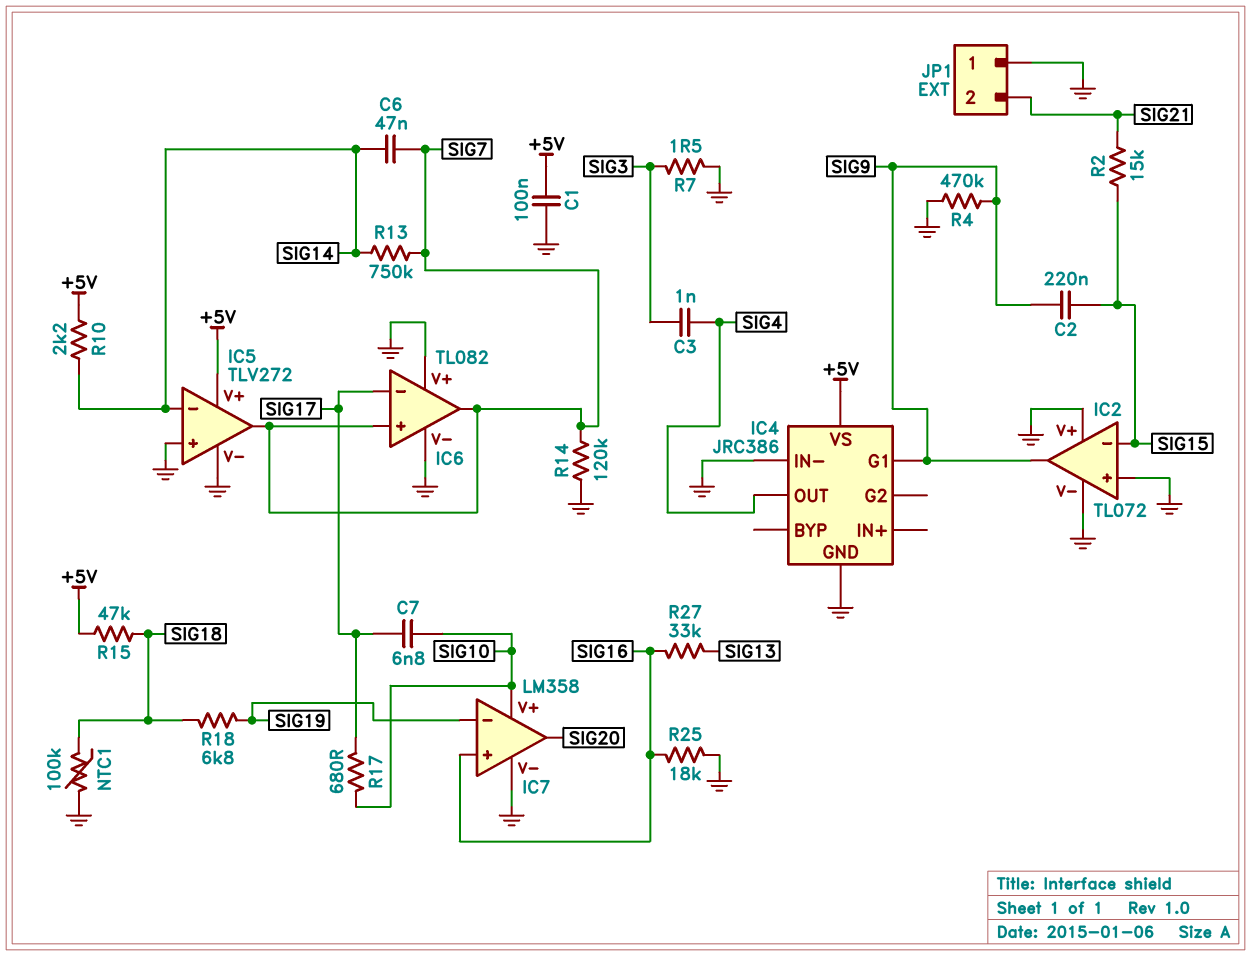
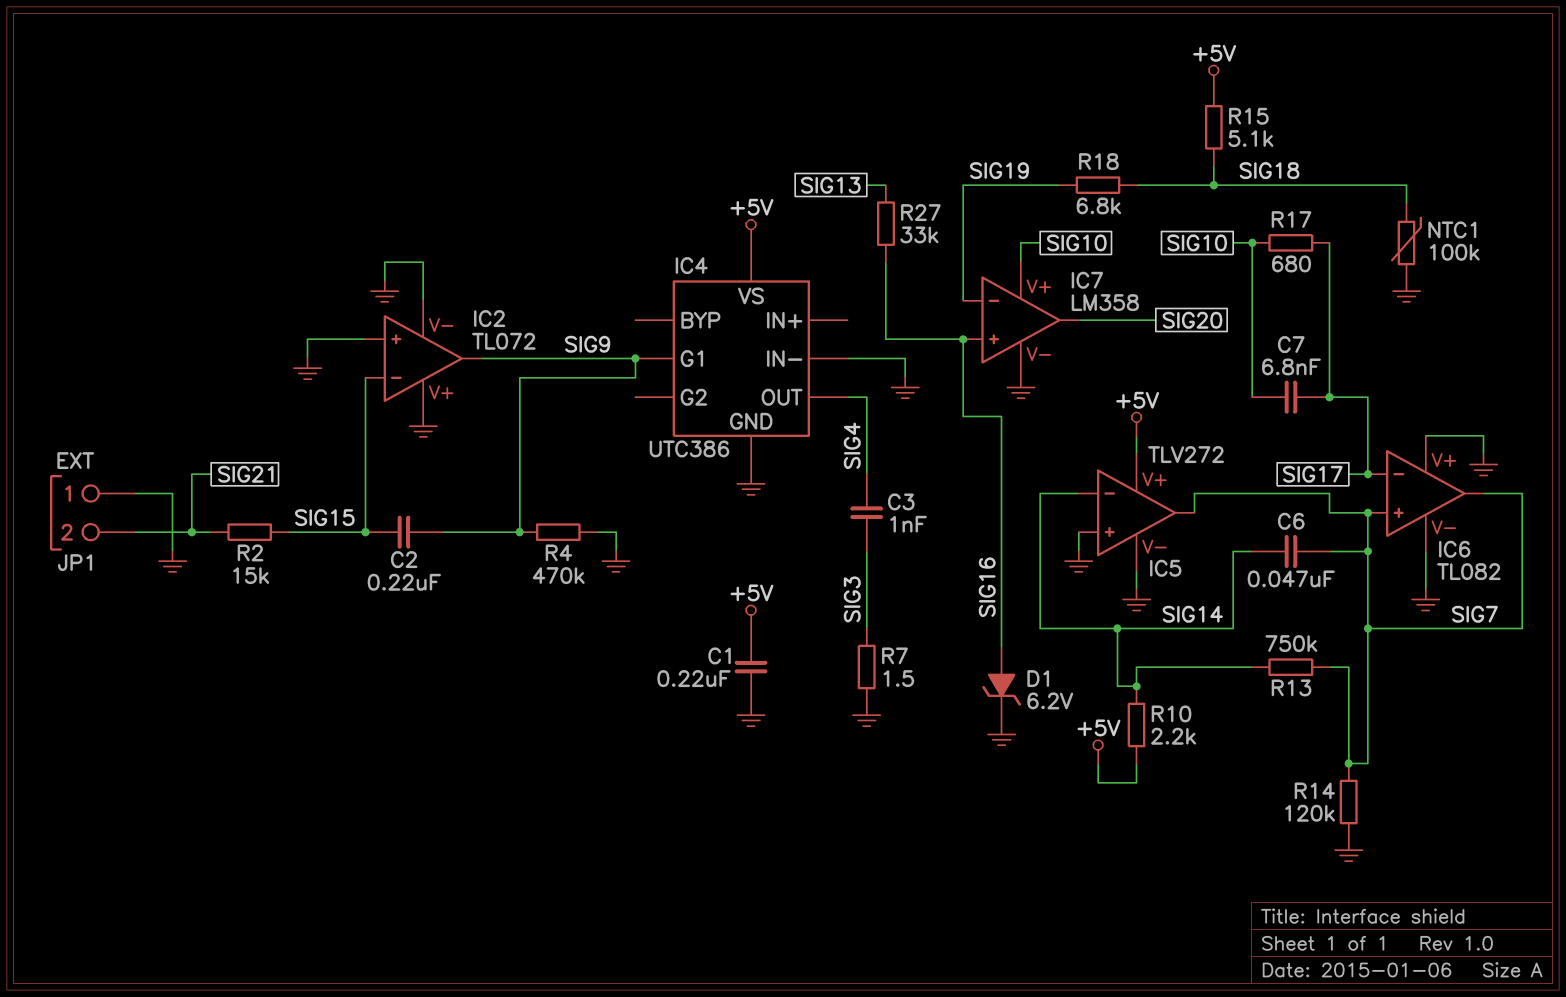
C1: 100nF (+5V, GND) -> 220nF (+5V, GND)
D1: none -> zener 6.2V (A SIG16, K GND)
IC4: JRC386 -> UTC386
R15: 47k (+5V, SIG18) -> 5.1k (+5V, SIG18)
R25: 18k (GND, SIG16) -> none

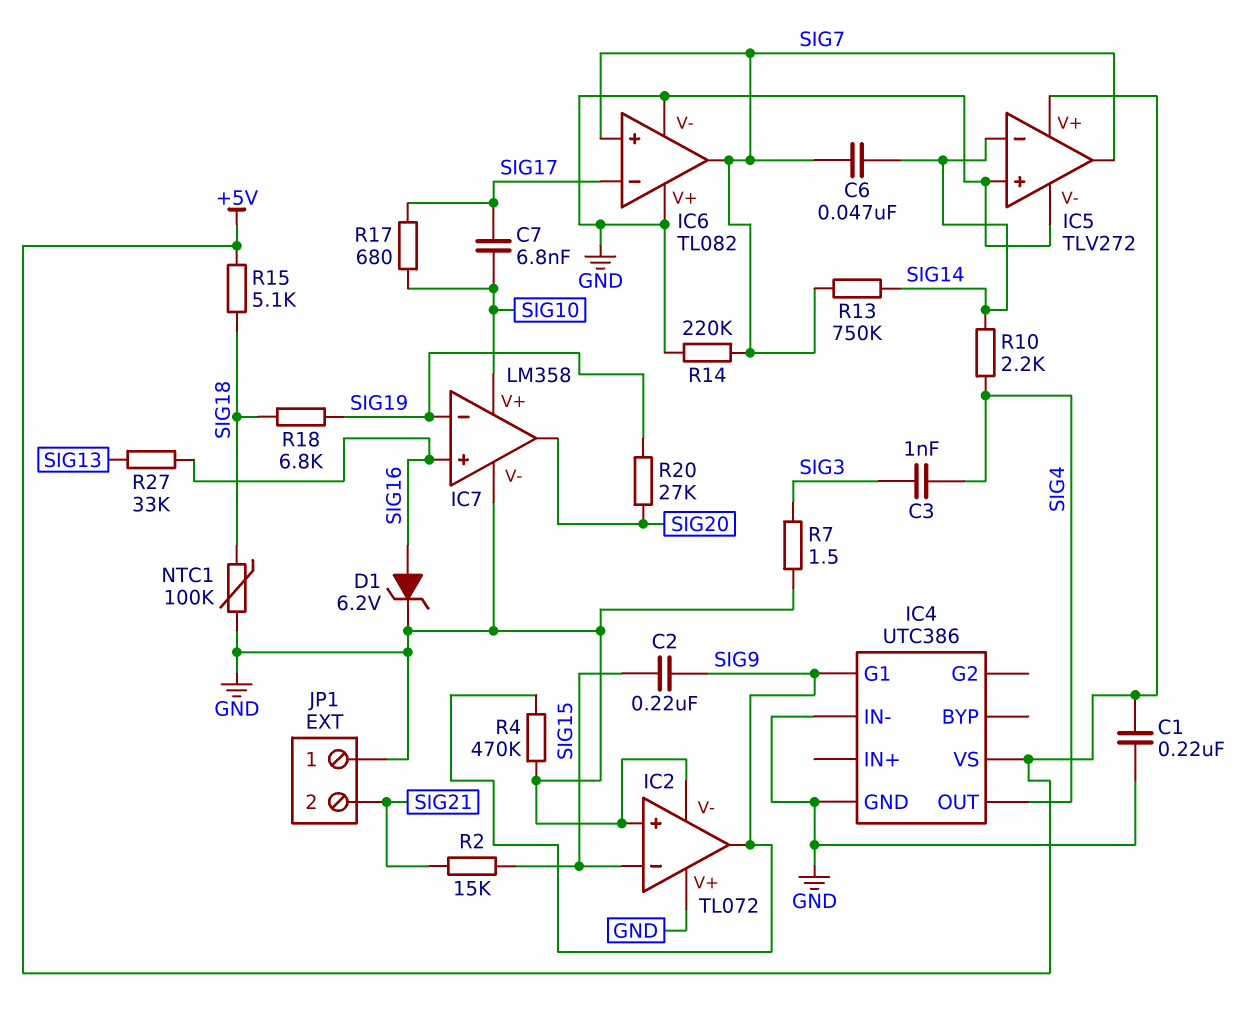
R10: 2.2k (+5V, SIG14) -> 2.2k (SIG4, SIG14)
R14: 120k (GND, SIG7) -> 220k (GND, SIG7)
R20: none -> 27k (SIG19, SIG20)

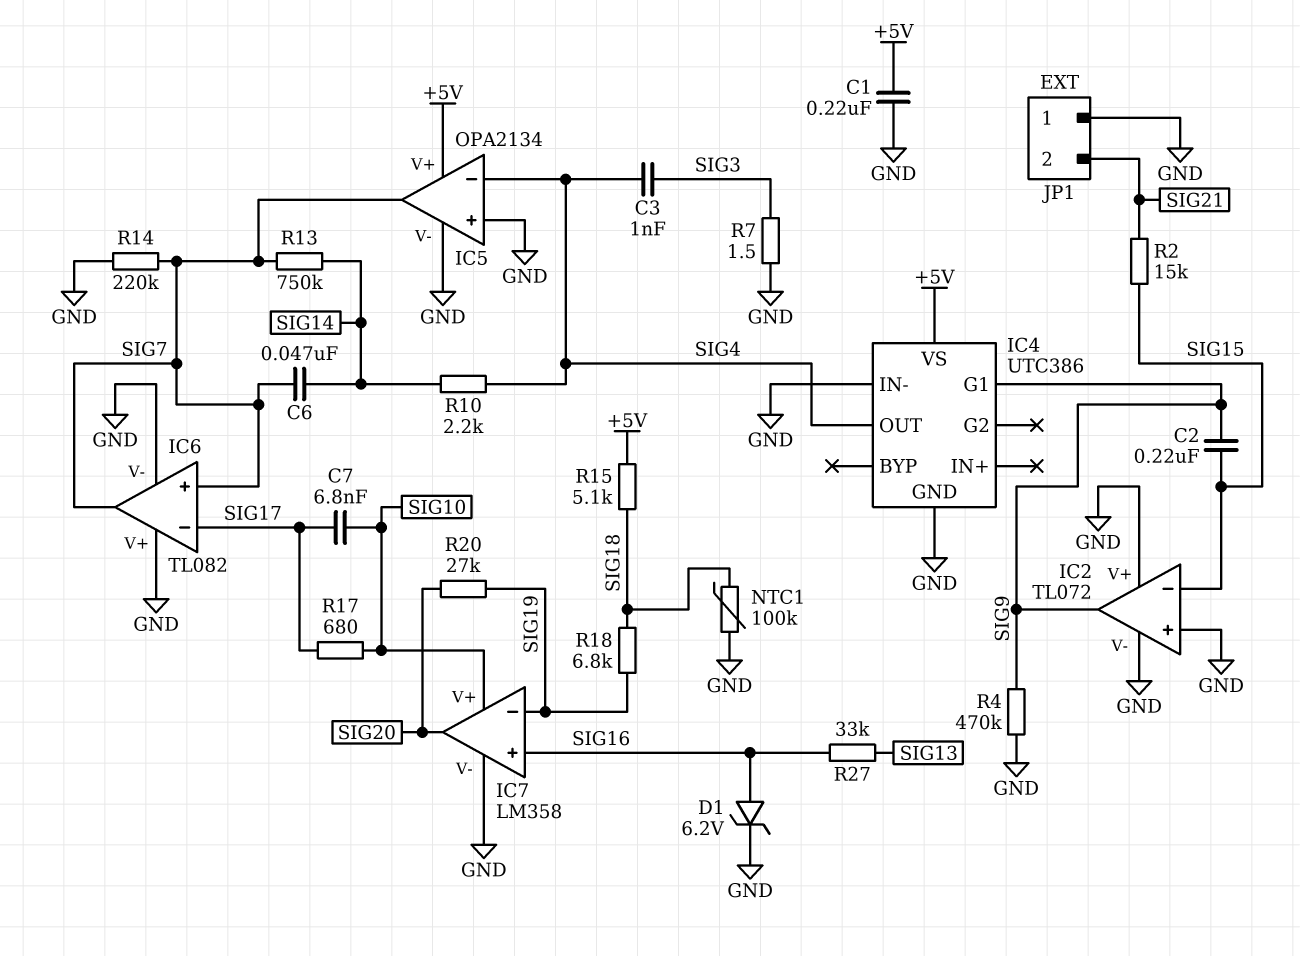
IC5: TLV272 -> OPA2134
IC5 pin in-: SIG14 -> SIG4

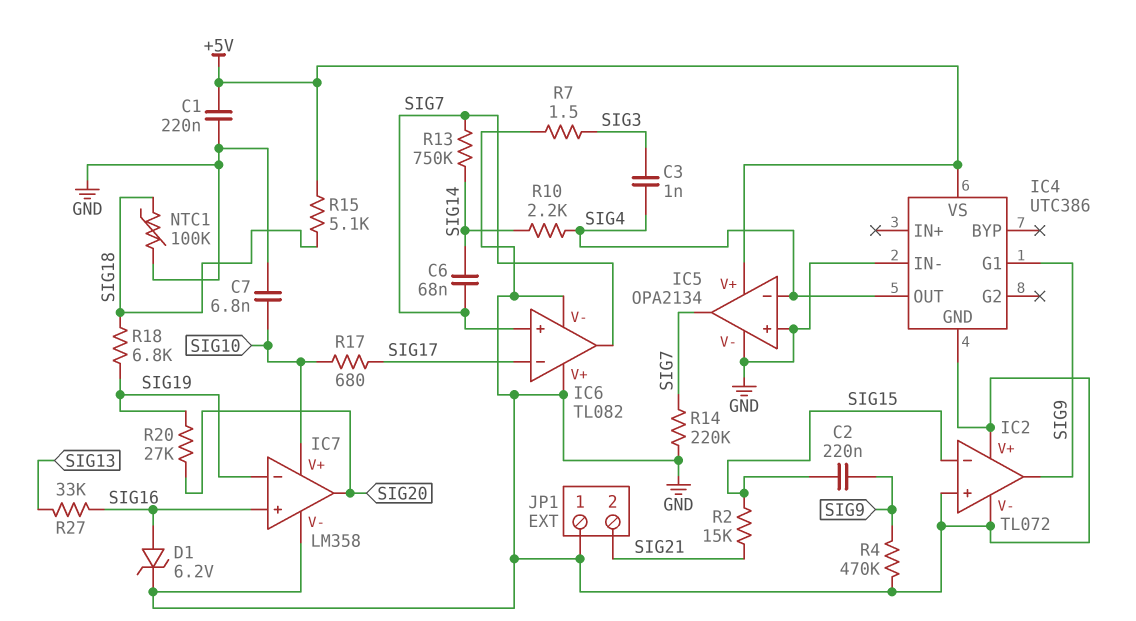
C6: 47nF (SIG7, SIG14) -> 68nF (SIG7, SIG14)
C7: 6.8nF (SIG10, SIG17) -> 6.8nF (GND, SIG10)

